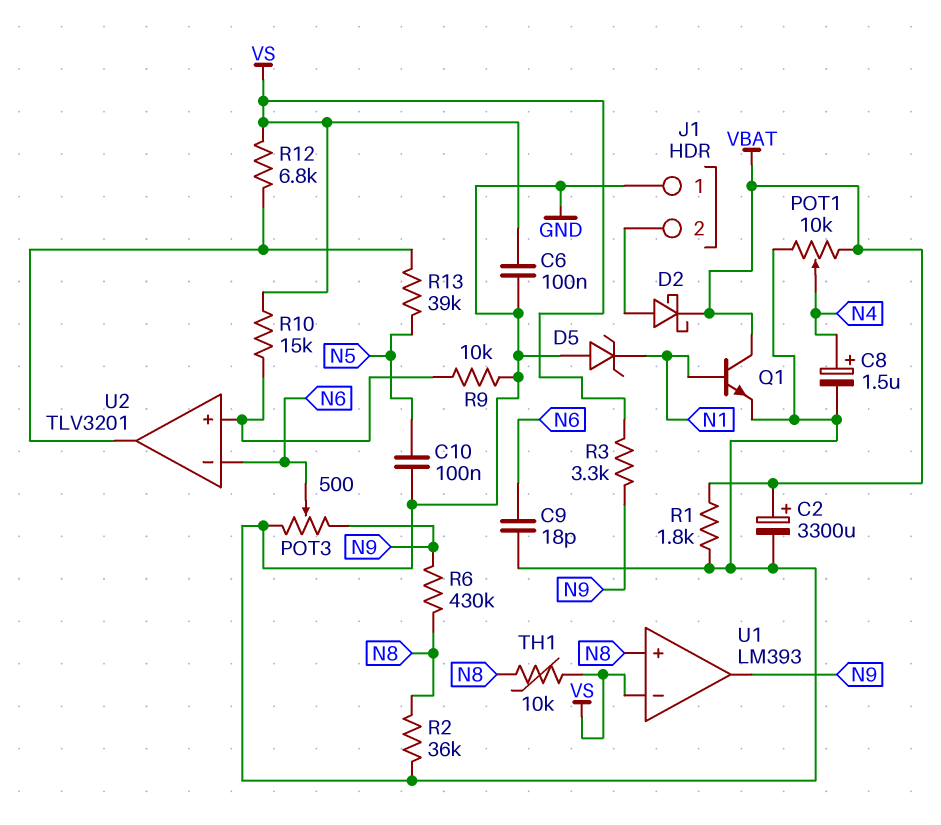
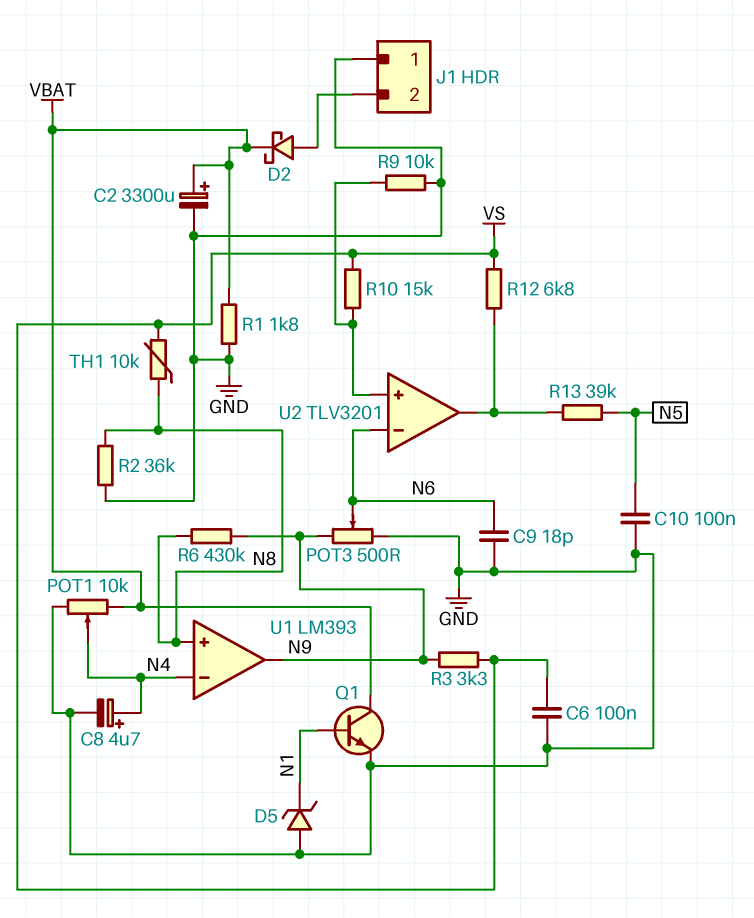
C8: 1.5uF (plus N4, minus GND) -> 4.7uF (plus N4, minus GND)
U1 pin in-: VS -> N4

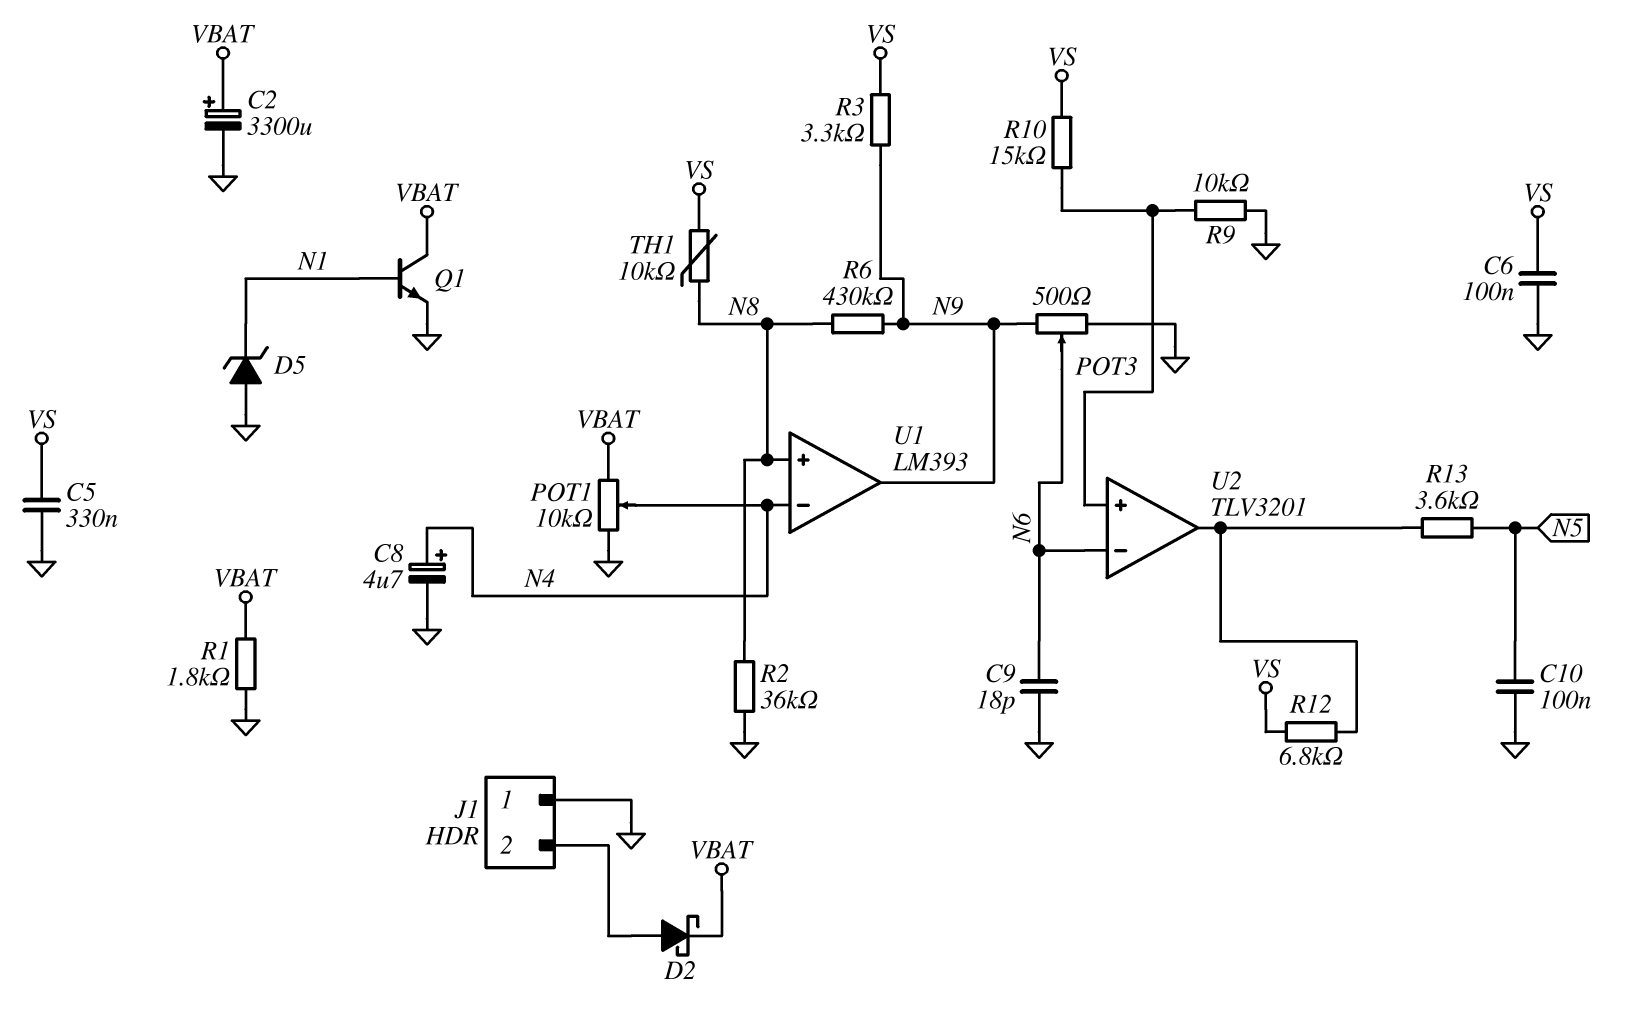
C5: none -> 330nF (GND, VS)
R13: 39k (N5, U2/out) -> 3.6k (N5, U2/out)

